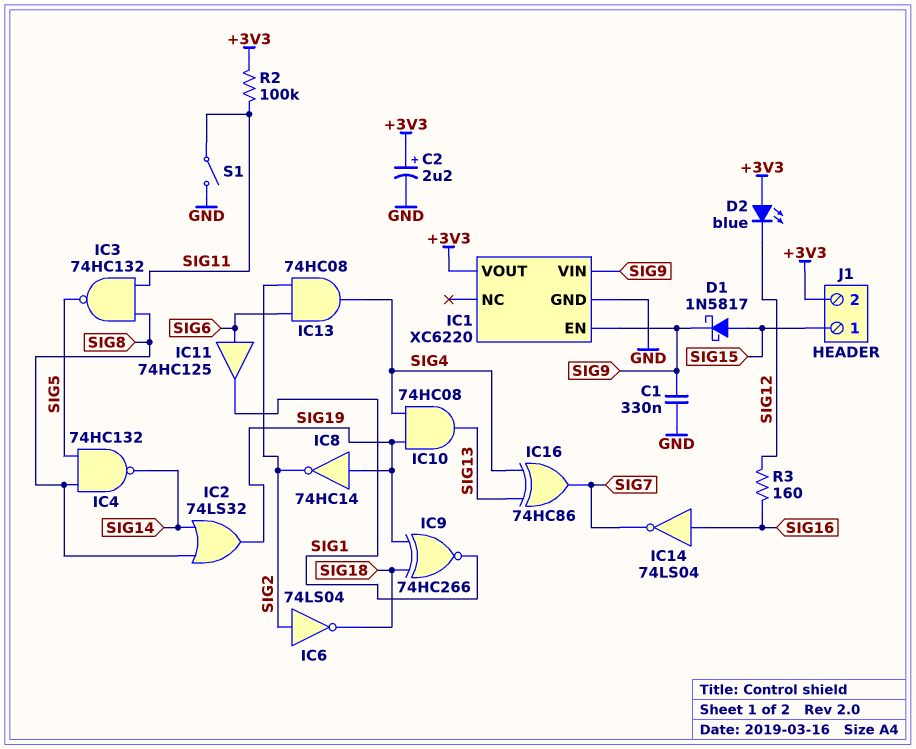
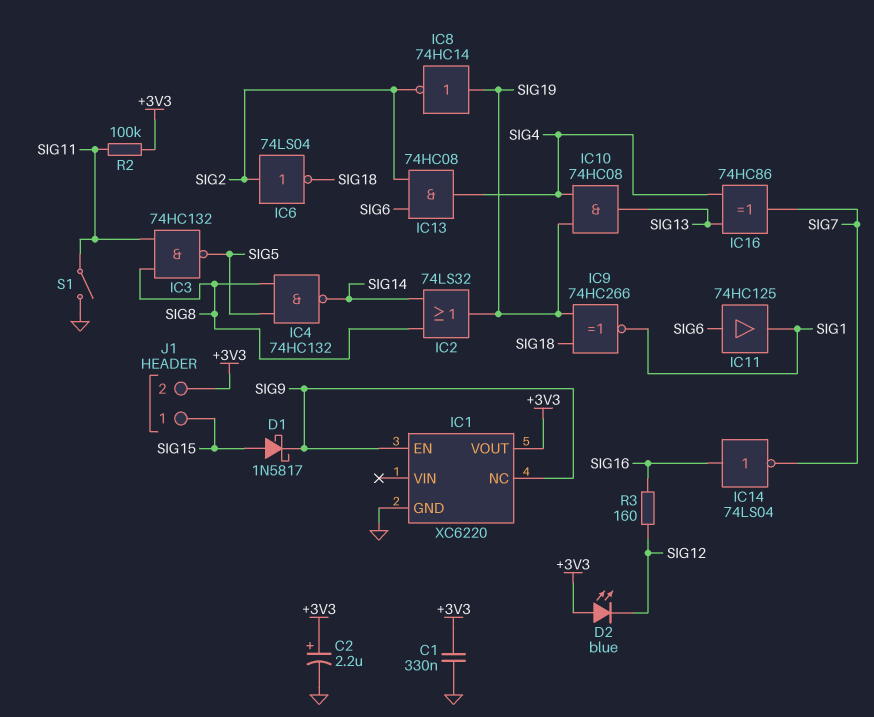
C1: 330nF (GND, SIG9) -> 330nF (+3V3, GND)
IC1 pin NC: none -> SIG9
IC1 pin VIN: SIG9 -> none

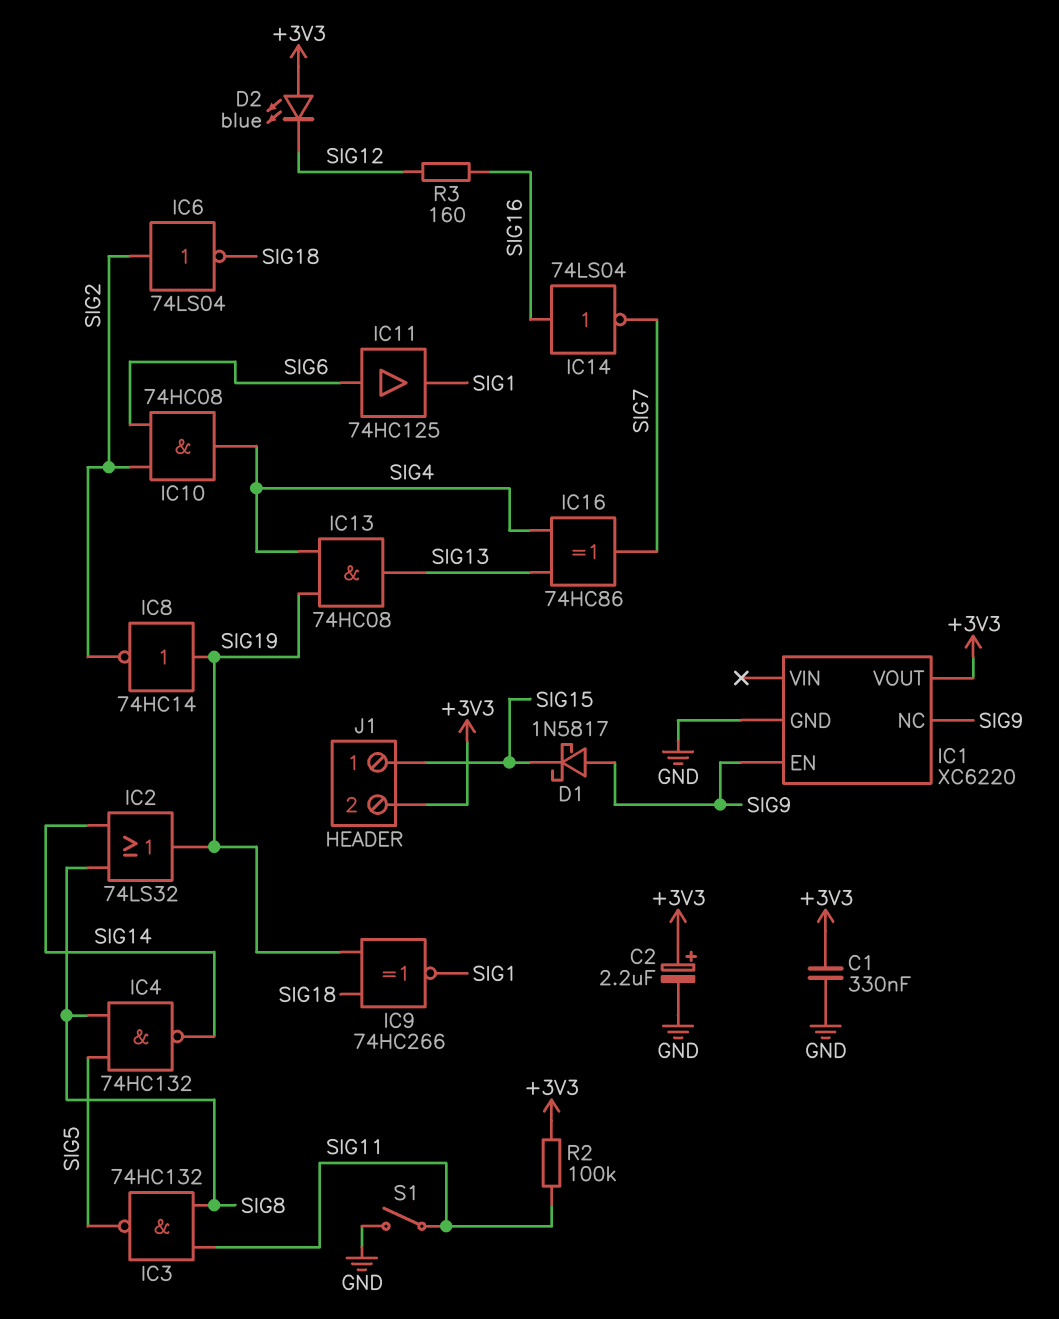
D1: schottky 1N5817 (A SIG15, K SIG9) -> schottky 1N5817 (A SIG9, K SIG15)
IC10: AND 74HC08 (in SIG4, in SIG19, out SIG13) -> AND 74HC08 (in SIG2, in SIG6, out SIG4)
IC13: AND 74HC08 (in SIG2, in SIG6, out SIG4) -> AND 74HC08 (in SIG4, in SIG19, out SIG13)

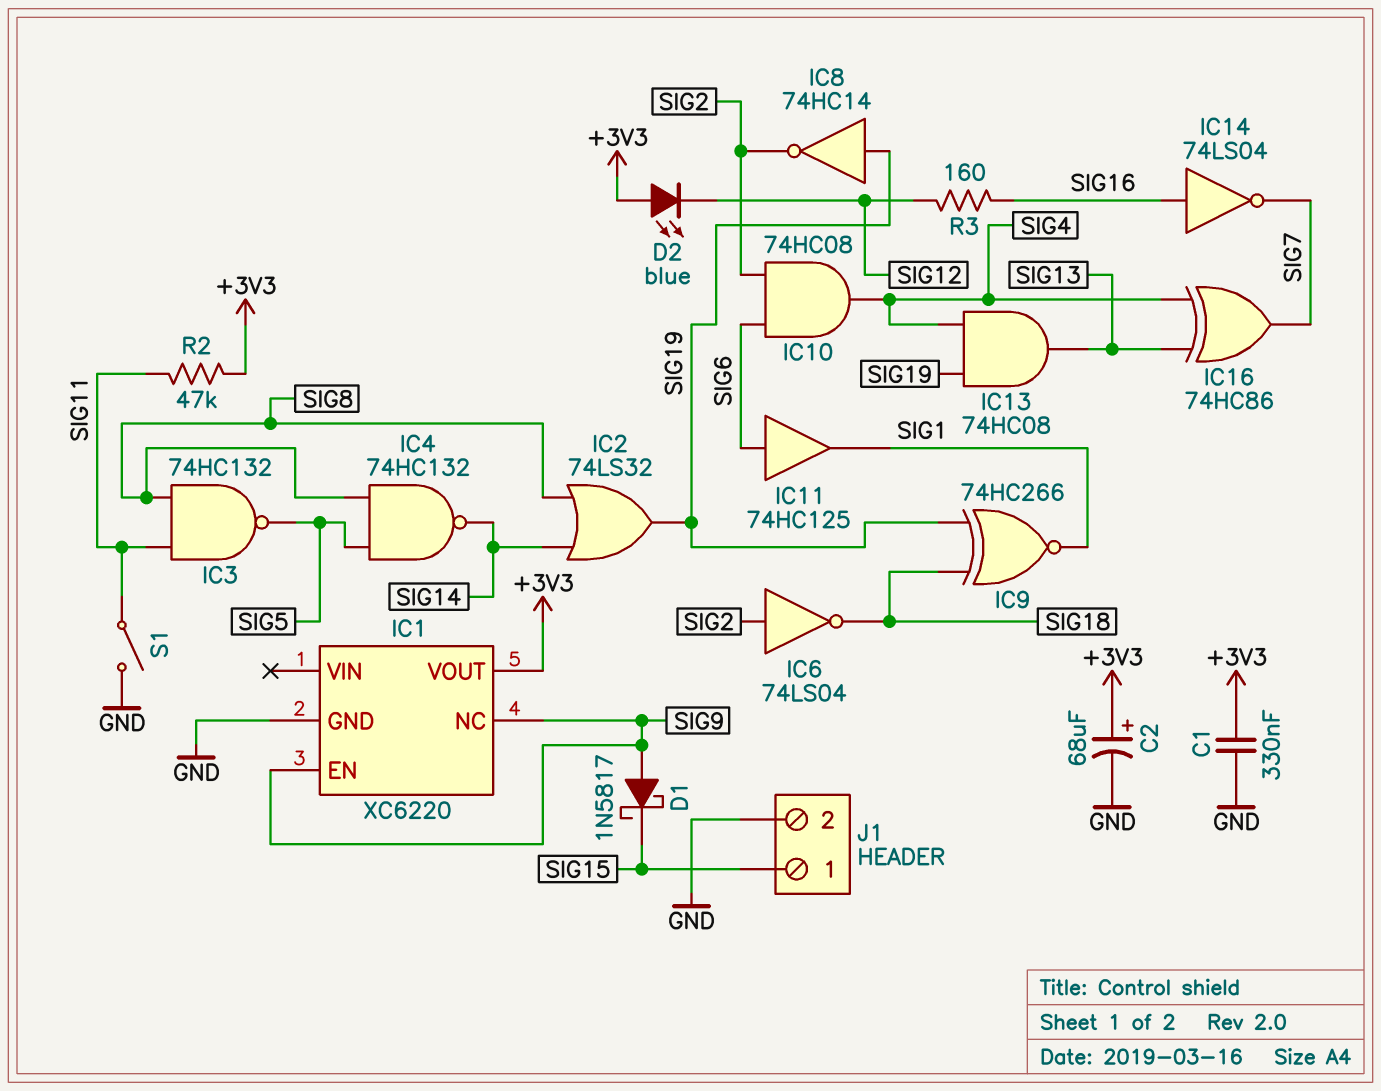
C2: 2.2uF (plus +3V3, minus GND) -> 68uF (plus +3V3, minus GND)
J1 pin 2: +3V3 -> GND
R2: 100k (+3V3, SIG11) -> 47k (+3V3, SIG11)

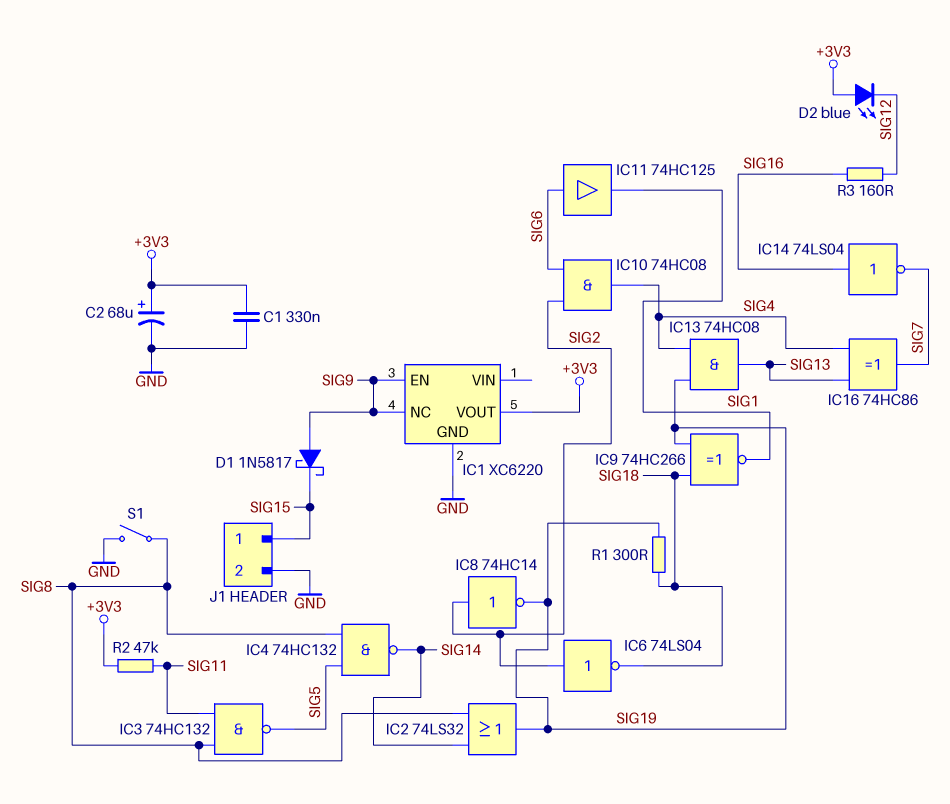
IC8: NOT 74HC14 (in SIG19, out SIG2) -> NOT 74HC14 (in SIG2, out SIG19)
R1: none -> 300 (SIG18, SIG19)
S1: switch (GND, SIG11) -> switch (GND, SIG8)

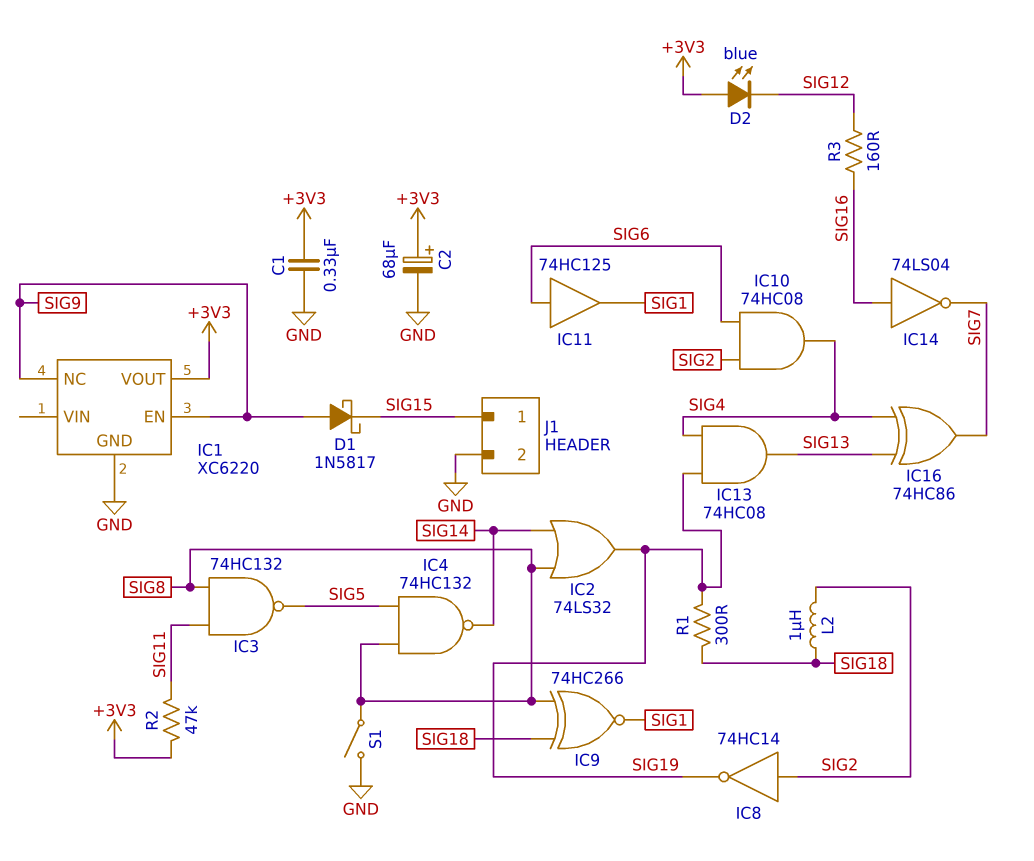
IC6: NOT 74LS04 (in SIG2, out SIG18) -> none
IC9: XNOR 74HC266 (in SIG18, in SIG19, out SIG1) -> XNOR 74HC266 (in SIG8, in SIG18, out SIG1)
L2: none -> 1uH (SIG2, SIG18)

